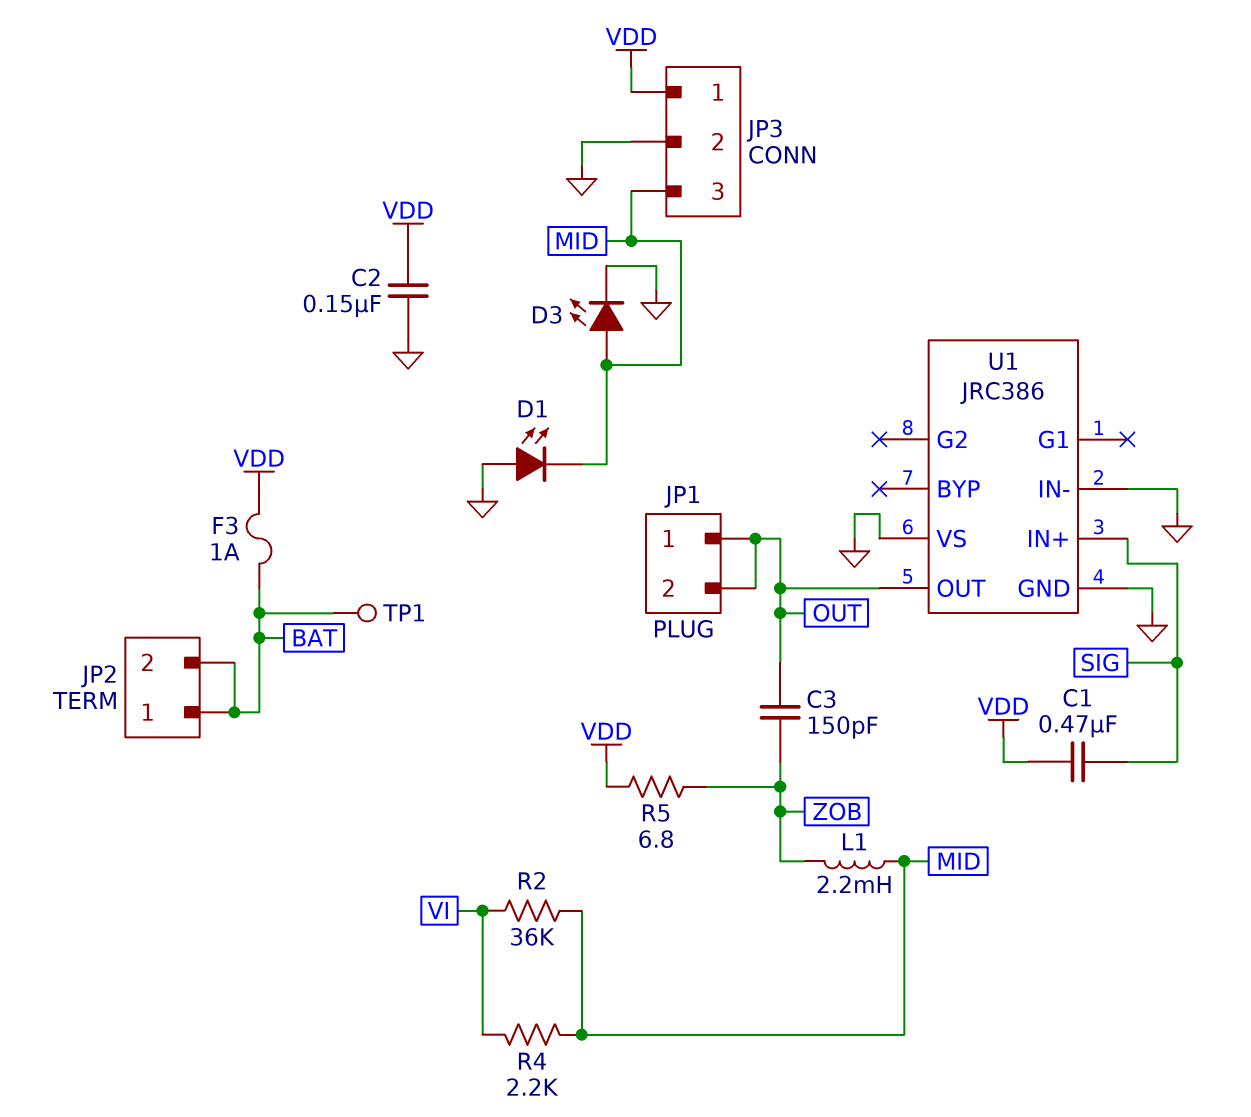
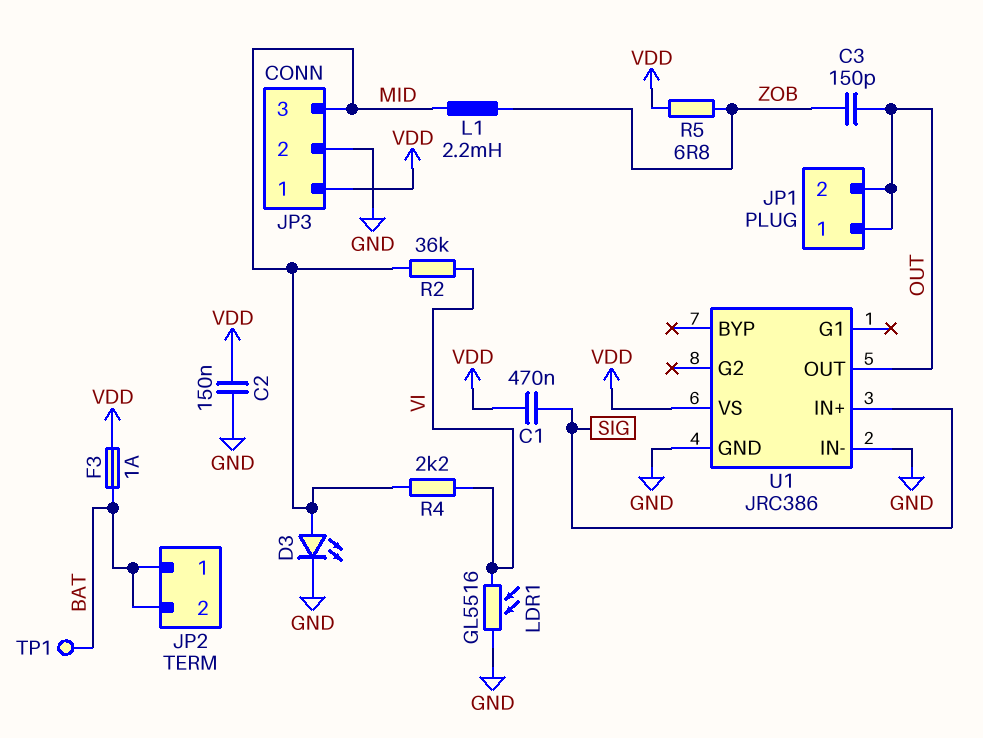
D1: LED (A GND, K MID) -> none
LDR1: none -> GL5516 (GND, VI)
U1 pin VS: GND -> VDD

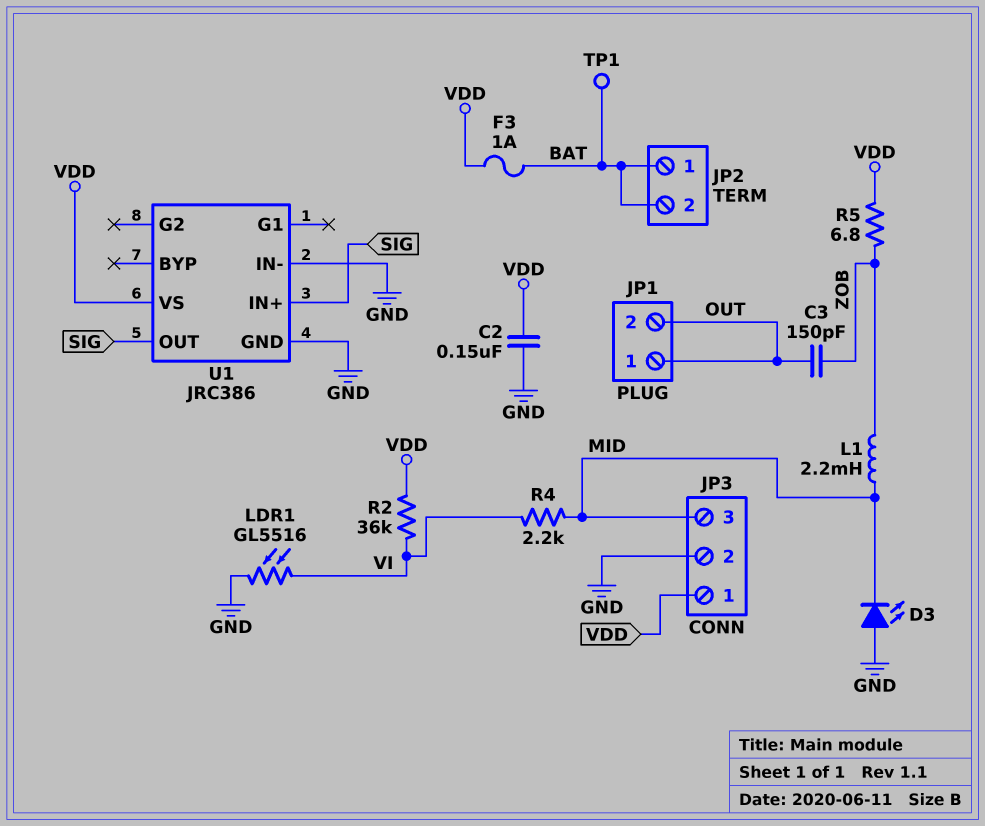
C1: 470nF (SIG, VDD) -> none
D3: LED (A MID, K GND) -> LED (A GND, K MID)
R2: 36k (MID, VI) -> 36k (VDD, VI)
U1 pin OUT: OUT -> SIG

